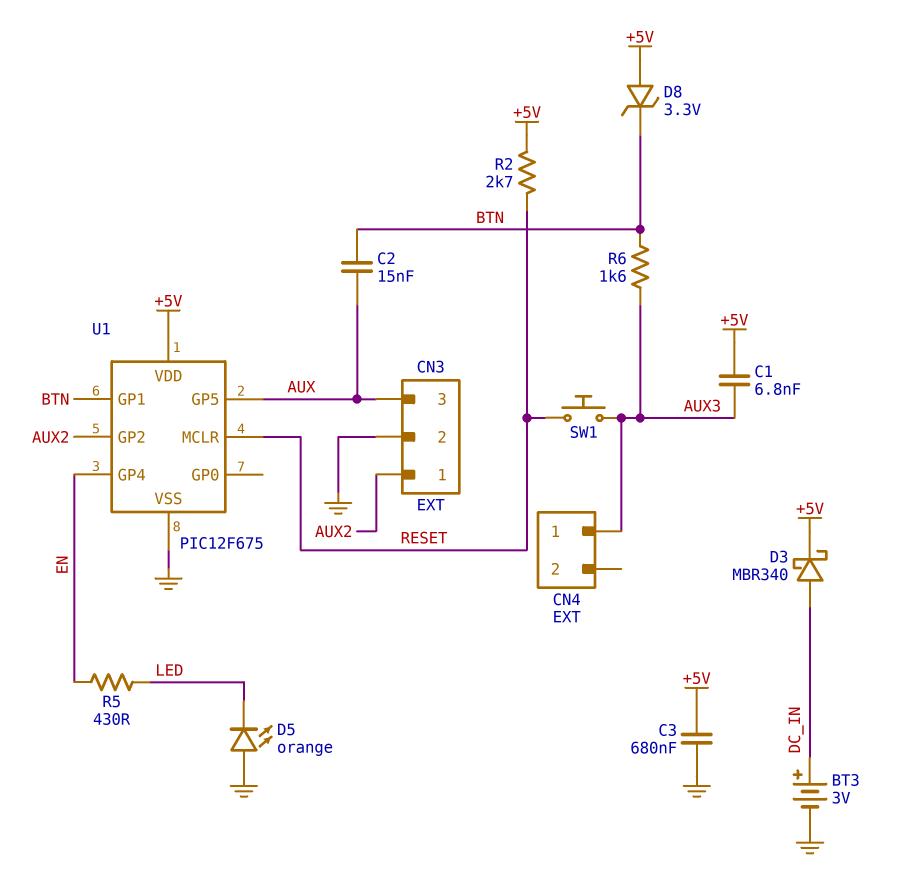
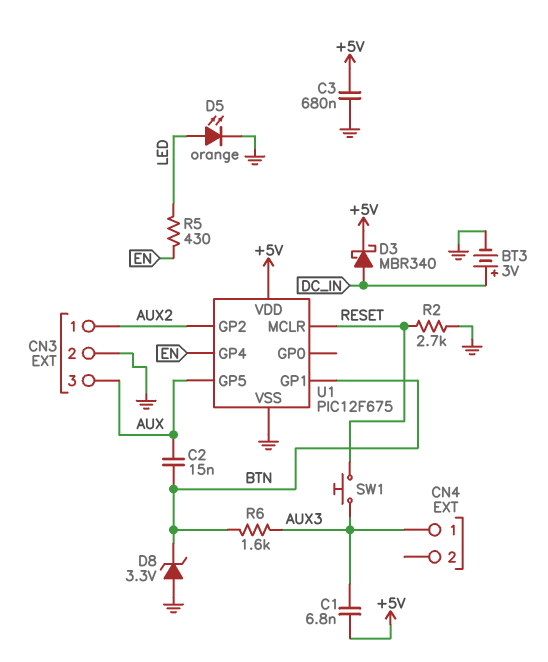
D5: LED orange (A GND, K LED) -> LED orange (A LED, K GND)
D8: zener 3.3V (A +5V, K BTN) -> zener 3.3V (A GND, K BTN)
R2: 2.7k (+5V, RESET) -> 2.7k (GND, RESET)

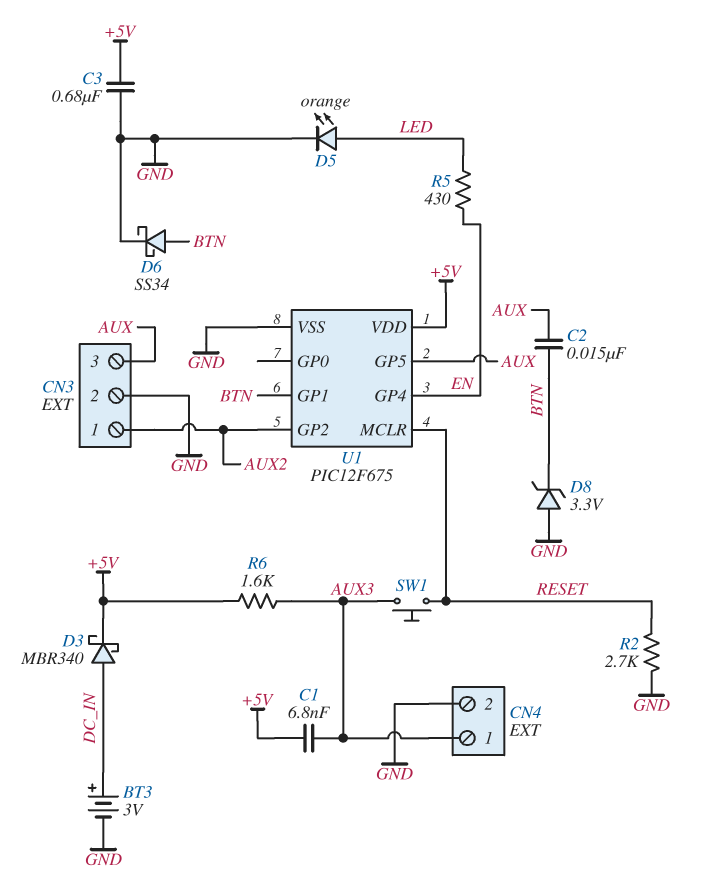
CN4 pin 2: none -> GND
D6: none -> schottky SS34 (A BTN, K GND)
R6: 1.6k (AUX3, BTN) -> 1.6k (+5V, AUX3)

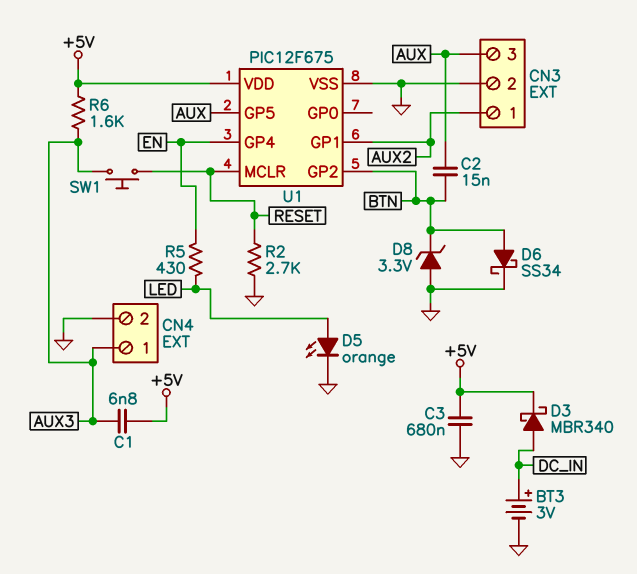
U1 pin GP1: BTN -> AUX2
U1 pin GP2: AUX2 -> BTN

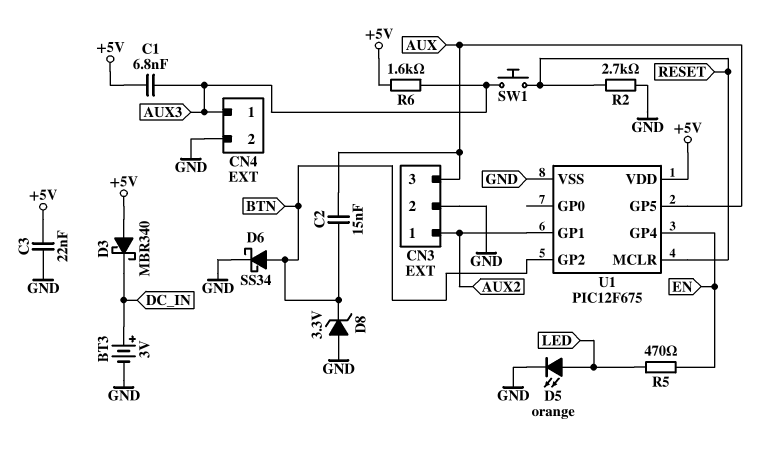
C3: 680nF (+5V, GND) -> 22nF (+5V, GND)
D3: schottky MBR340 (A DC_IN, K +5V) -> schottky MBR340 (A +5V, K DC_IN)
R5: 430 (EN, LED) -> 470 (EN, LED)

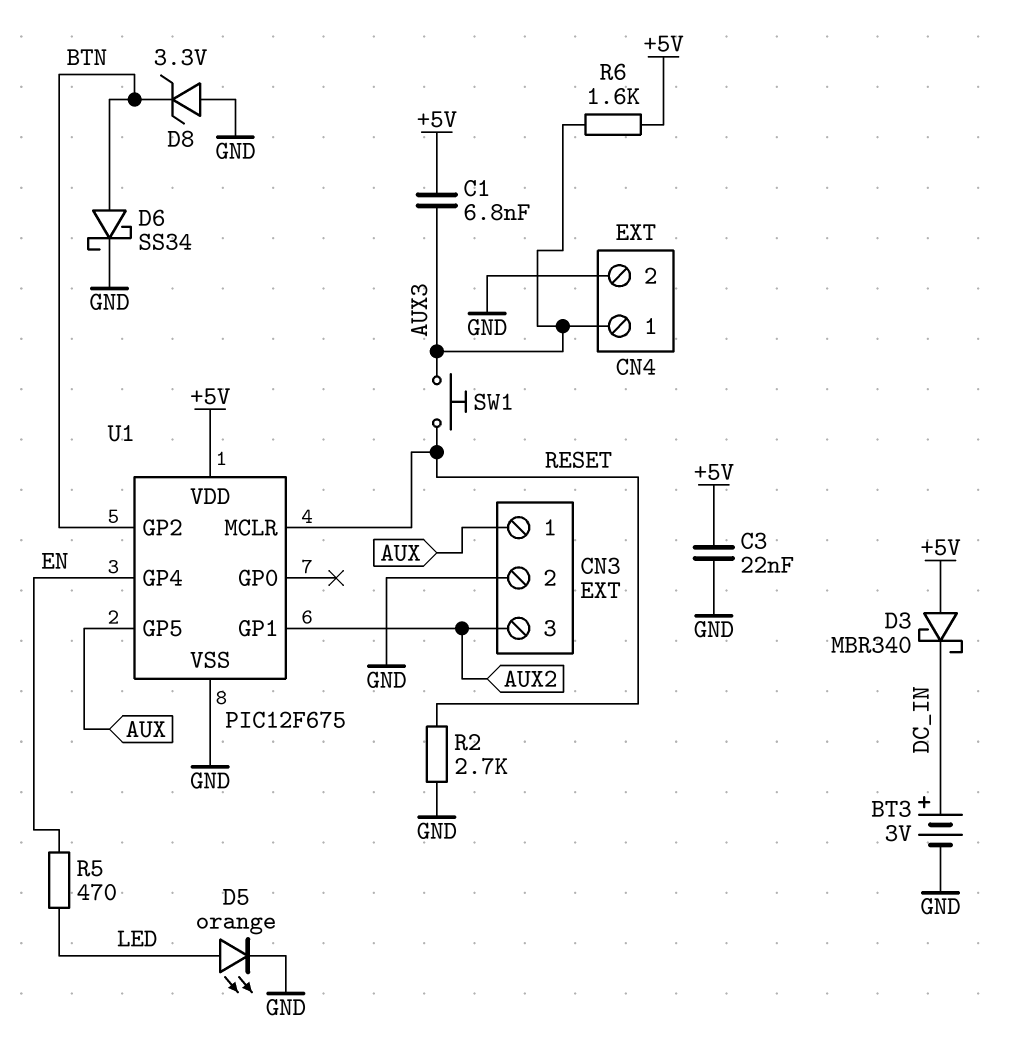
C2: 15nF (AUX, BTN) -> none
CN3 pin 1: AUX2 -> AUX
CN3 pin 3: AUX -> AUX2

